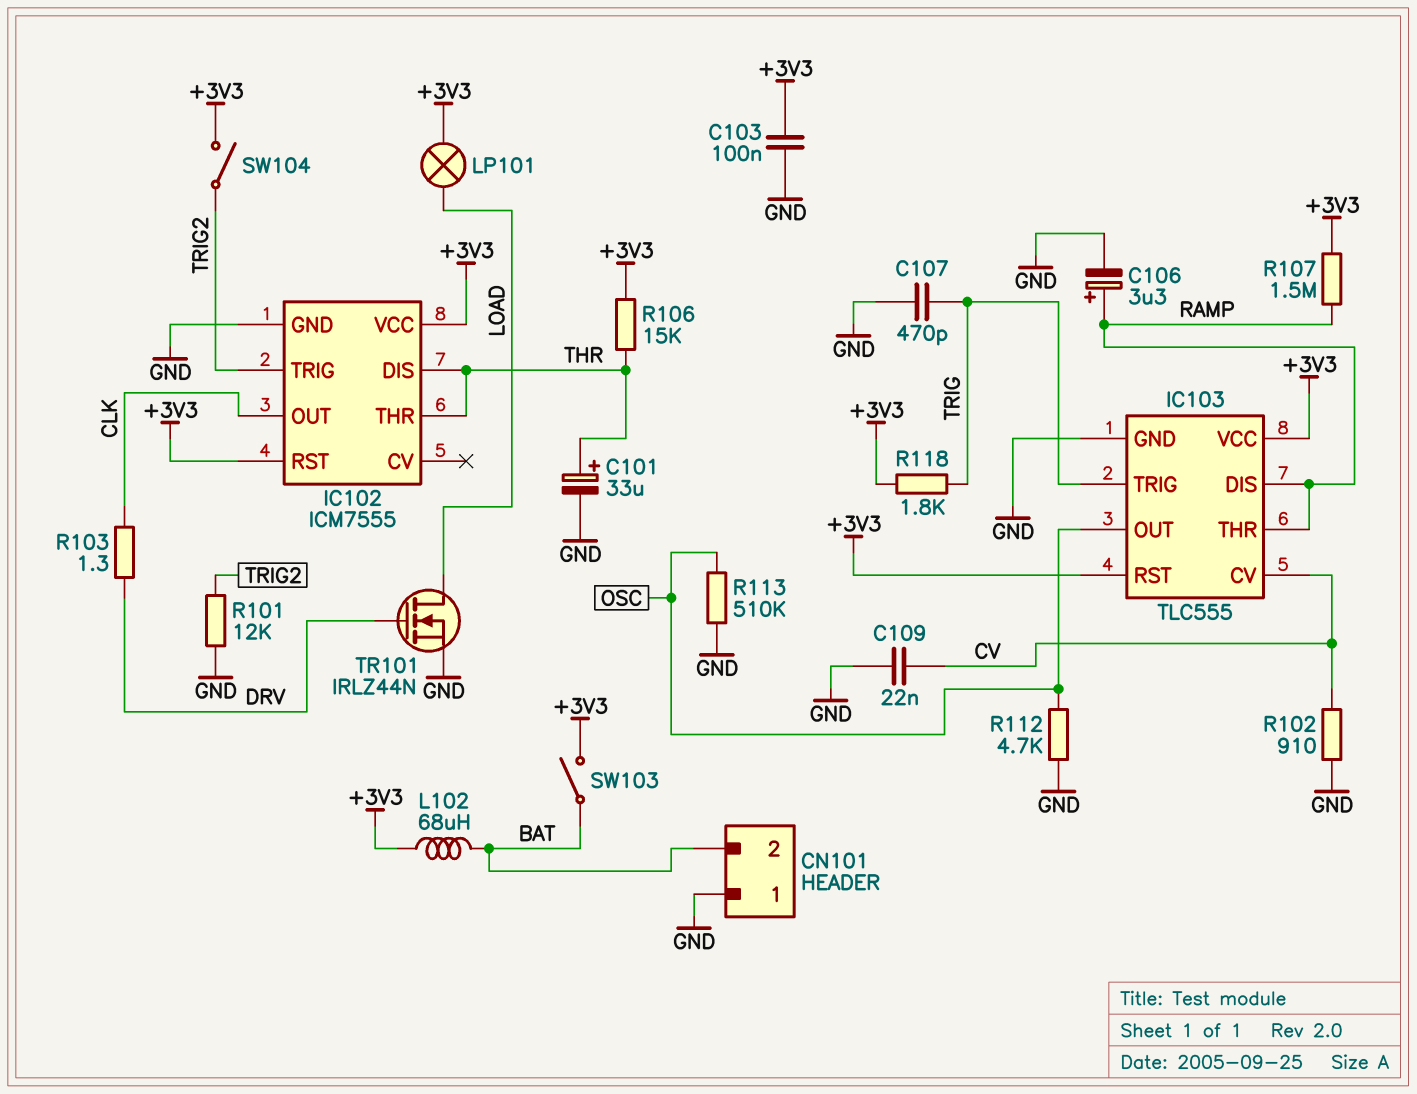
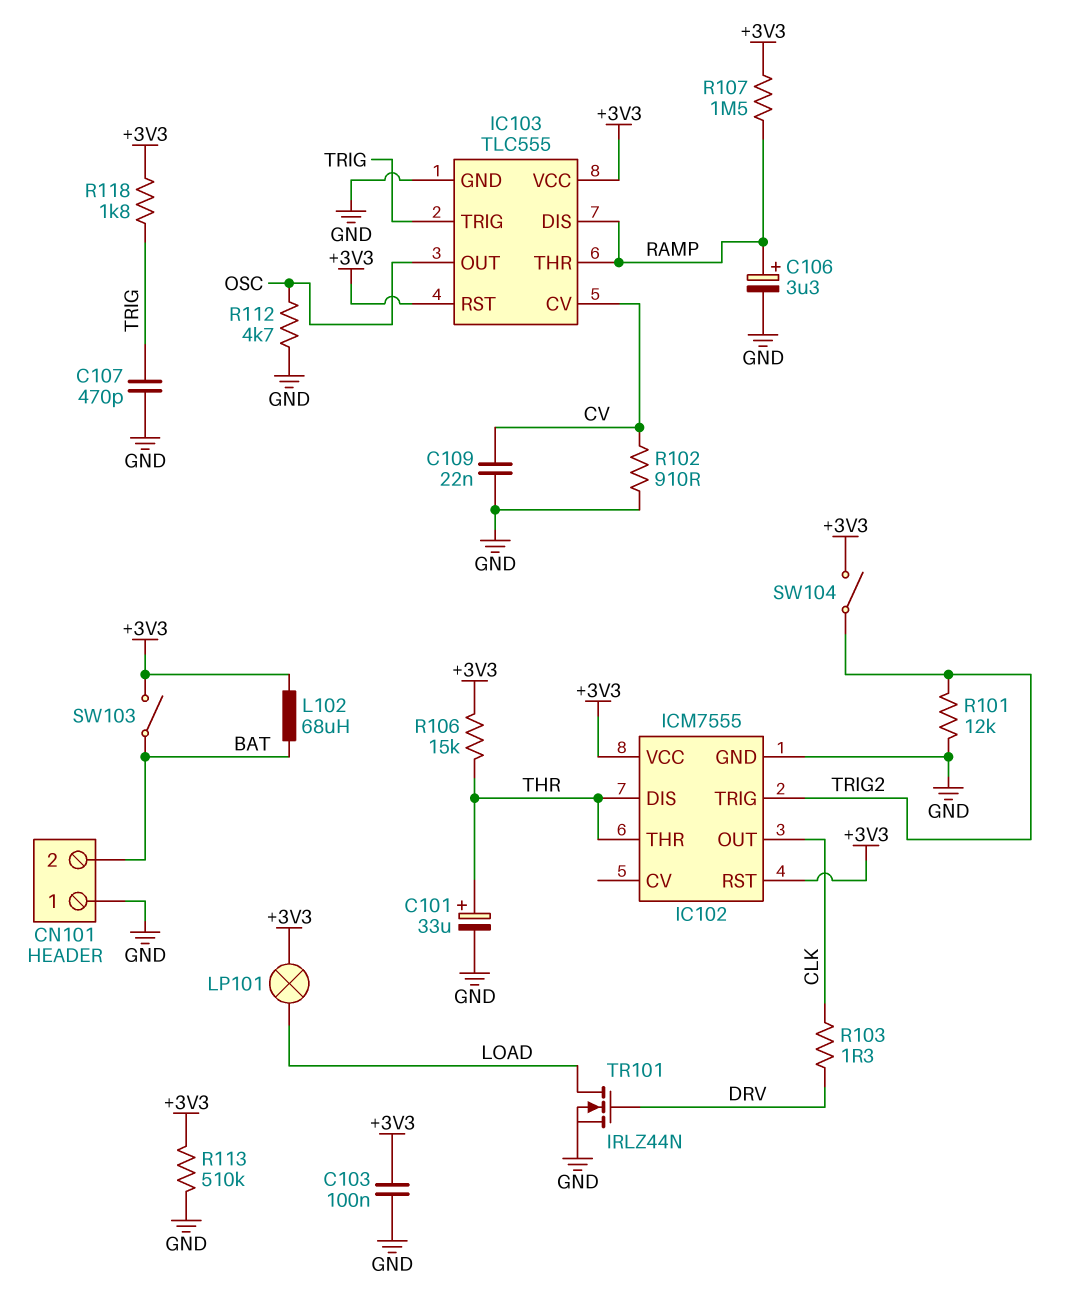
R113: 510k (GND, OSC) -> 510k (+3V3, GND)

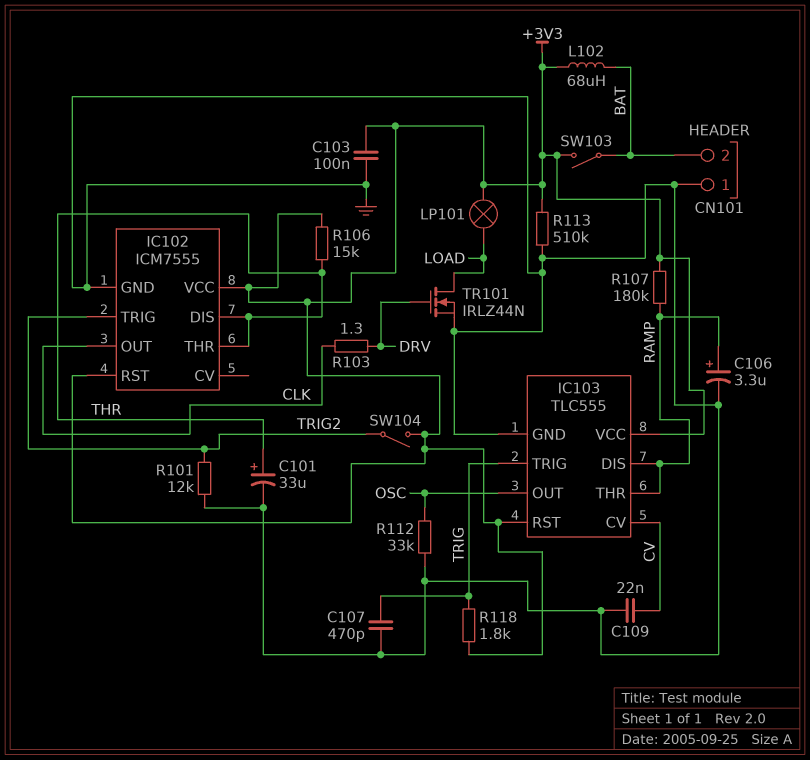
R102: 910 (CV, GND) -> none
R107: 1.5M (+3V3, RAMP) -> 180k (+3V3, RAMP)
R112: 4.7k (GND, OSC) -> 33k (GND, OSC)

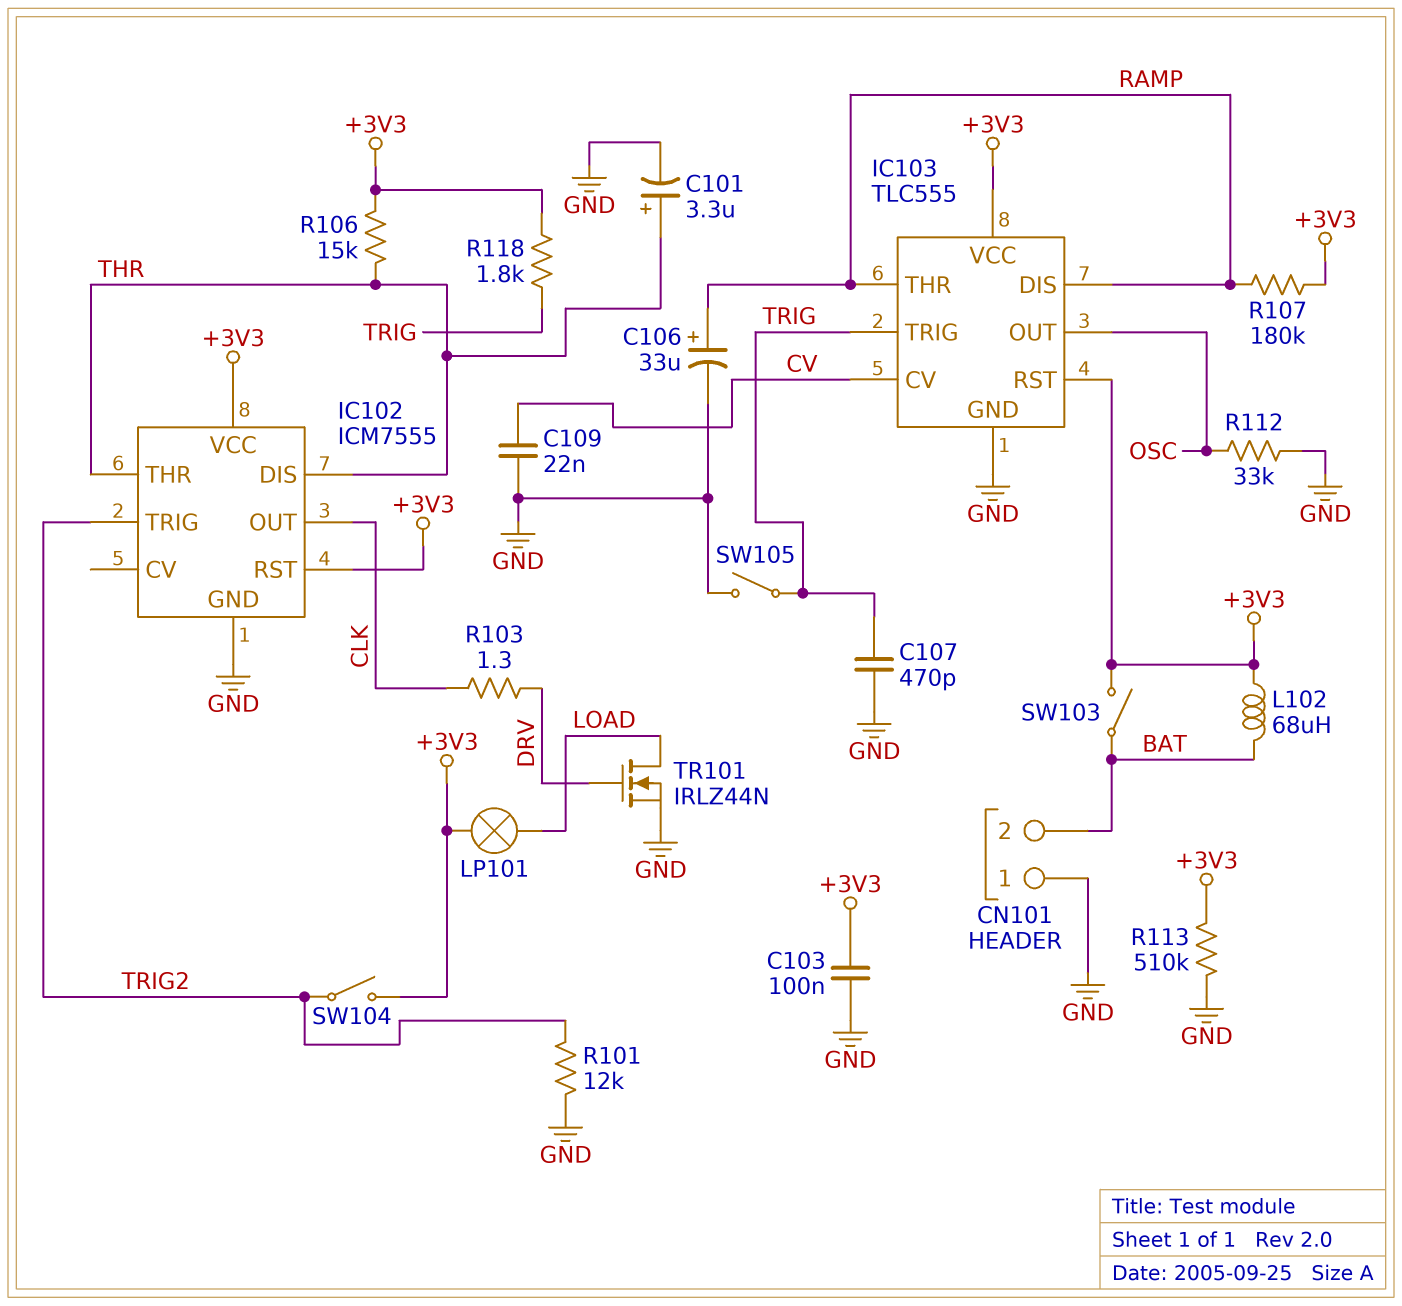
C101: 33uF (plus THR, minus GND) -> 3.3uF (plus THR, minus GND)
C106: 3.3uF (plus RAMP, minus GND) -> 33uF (plus RAMP, minus GND)
SW105: none -> switch (GND, TRIG)

